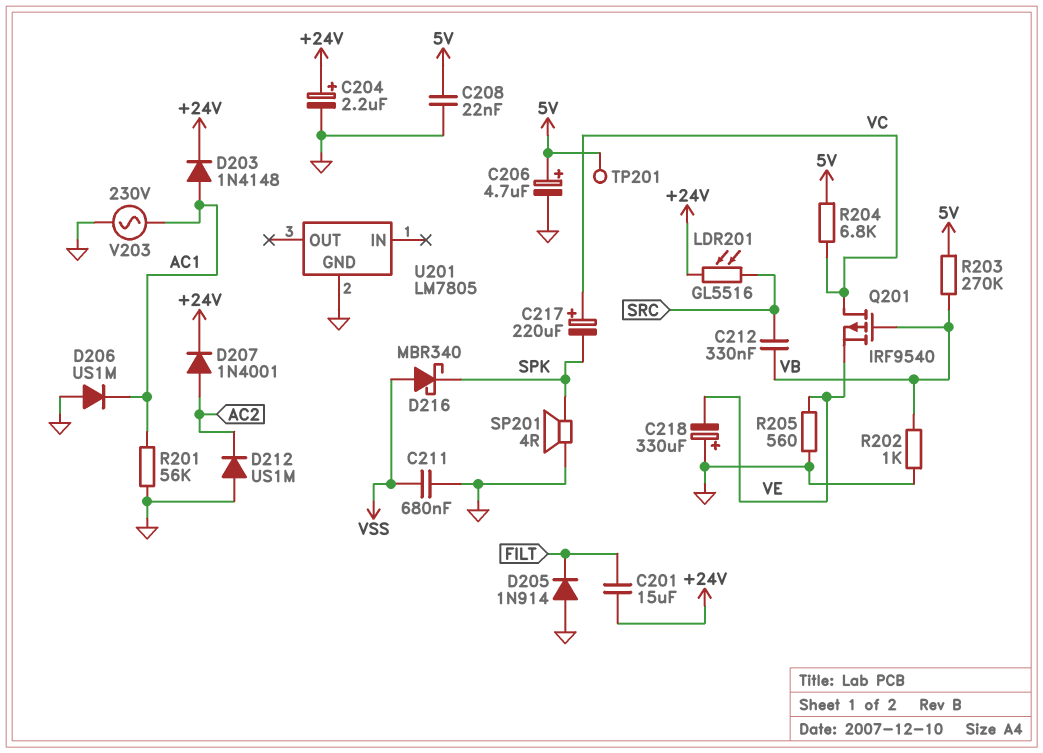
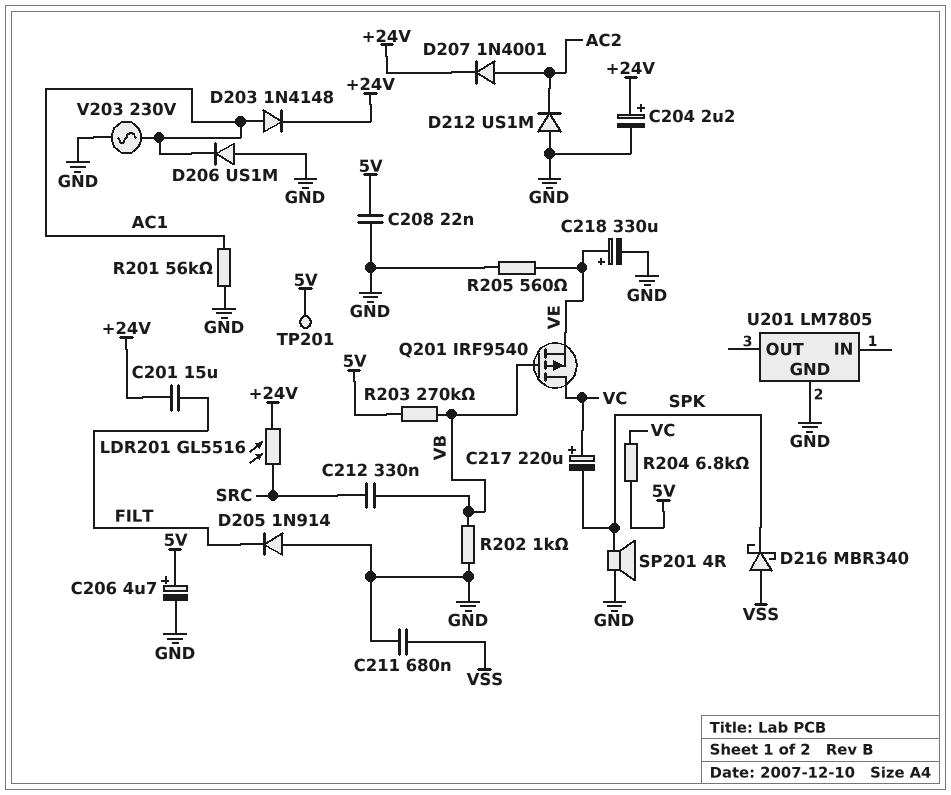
C218: 330uF (plus GND, minus VE) -> 330uF (plus VE, minus GND)

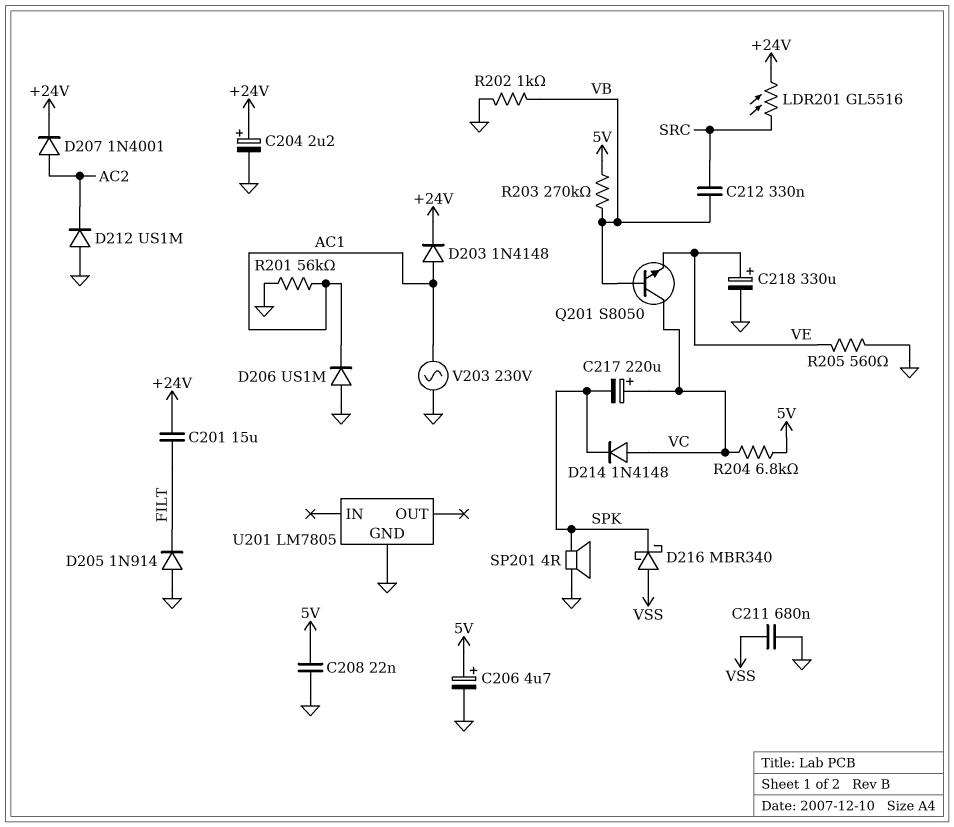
D214: none -> diode 1N4148 (A VC, K SPK)
Q201: PMOS IRF9540 (G VB, D VC, S VE) -> NPN S8050 (B VB, C VC, E VE)
TP201: test point (5V) -> none

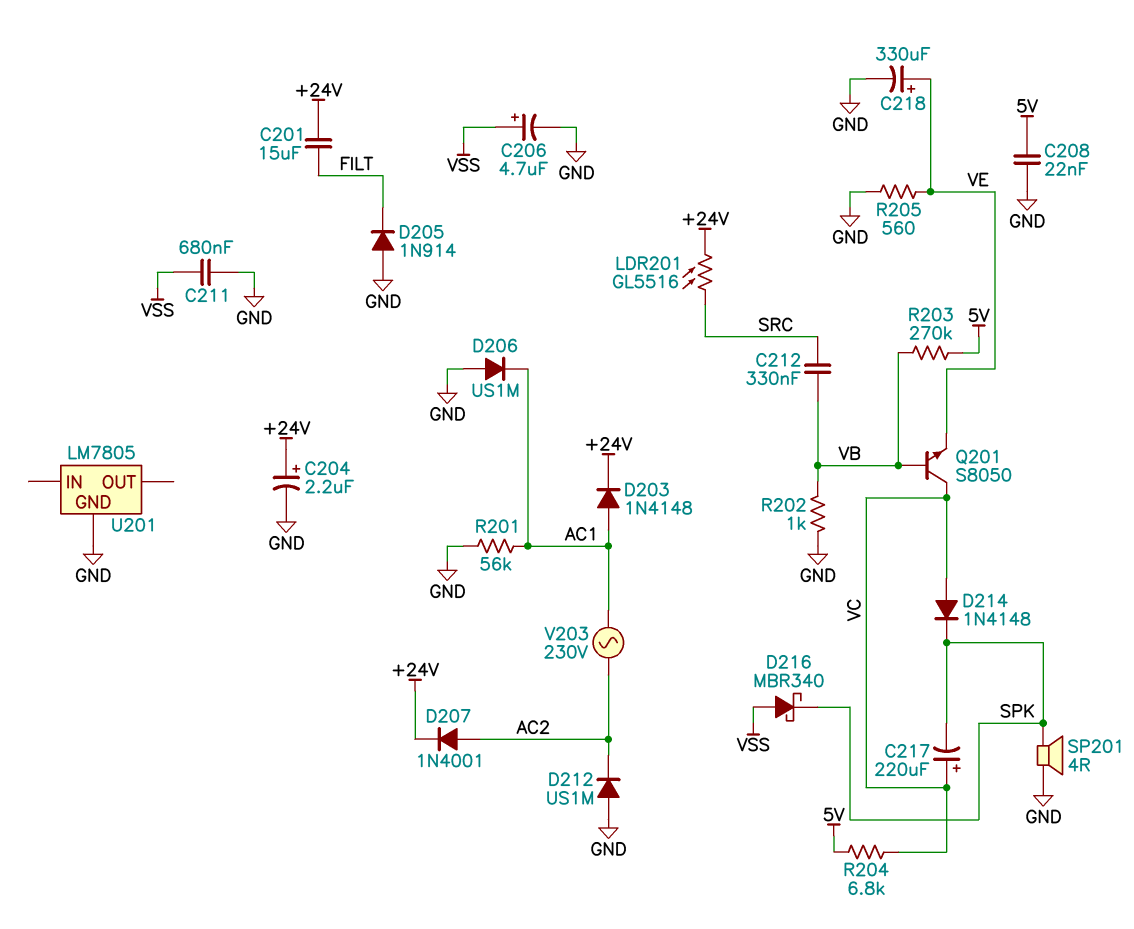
C206: 4.7uF (plus 5V, minus GND) -> 4.7uF (plus VSS, minus GND)
V203: AC 230V (AC1, GND) -> AC 230V (AC1, AC2)

